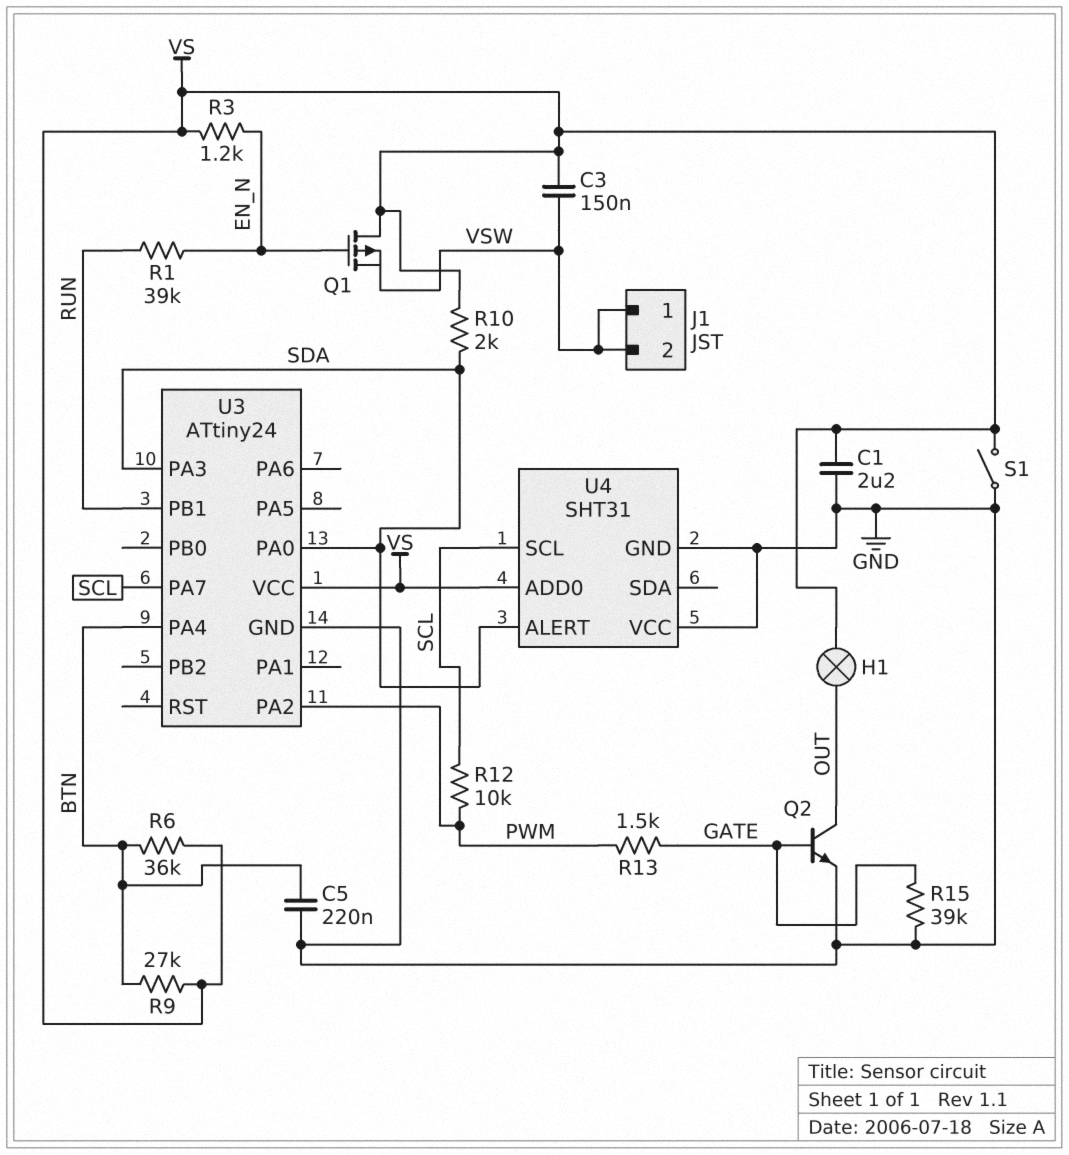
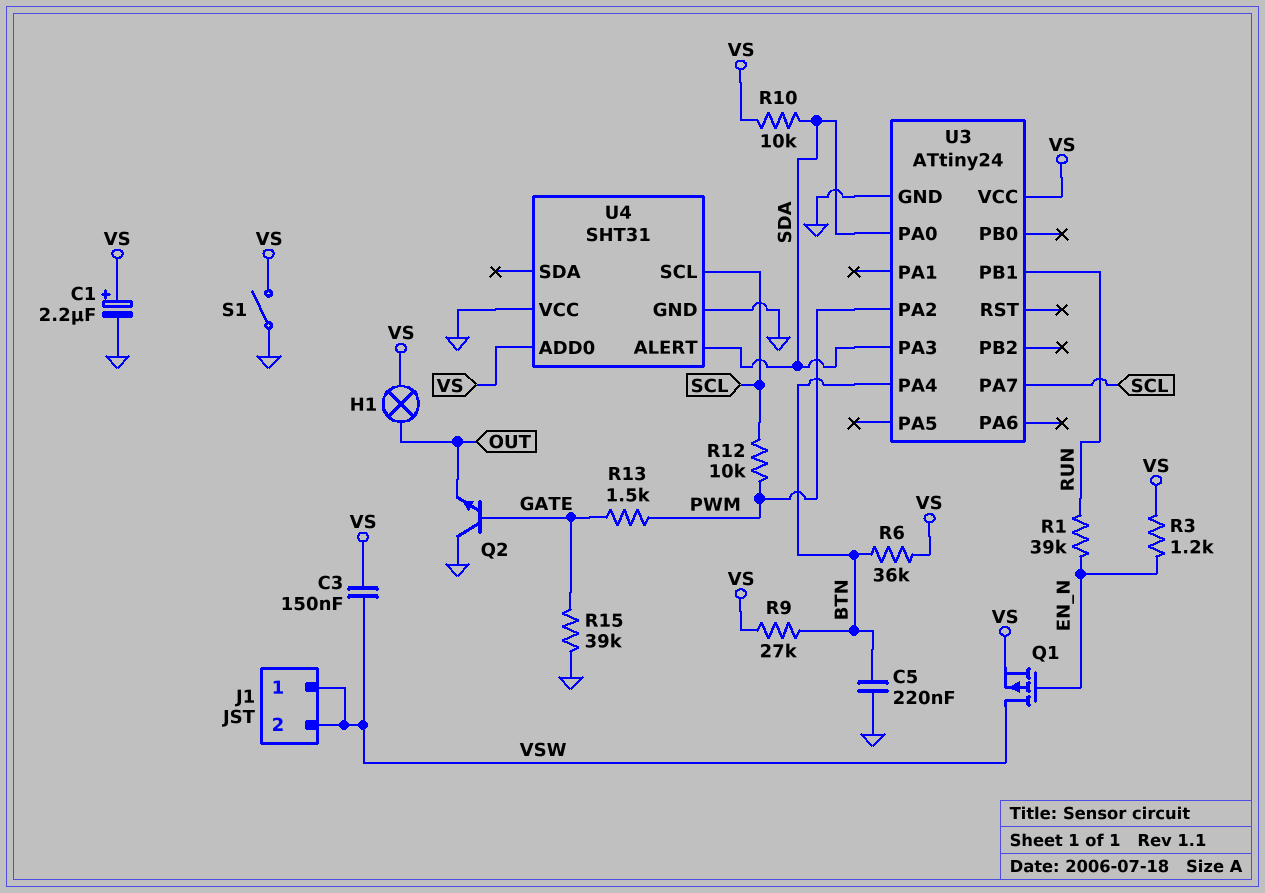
C1: 2.2uF (GND, VS) -> 2.2uF (plus VS, minus GND)
Q1: PMOS (G EN_N, D VS, S VSW) -> PMOS (G EN_N, D VSW, S VS)
Q2: NPN (B GATE, C OUT, E GND) -> NPN (B GATE, C GND, E OUT)
R10: 2k (SDA, VS) -> 10k (SDA, VS)

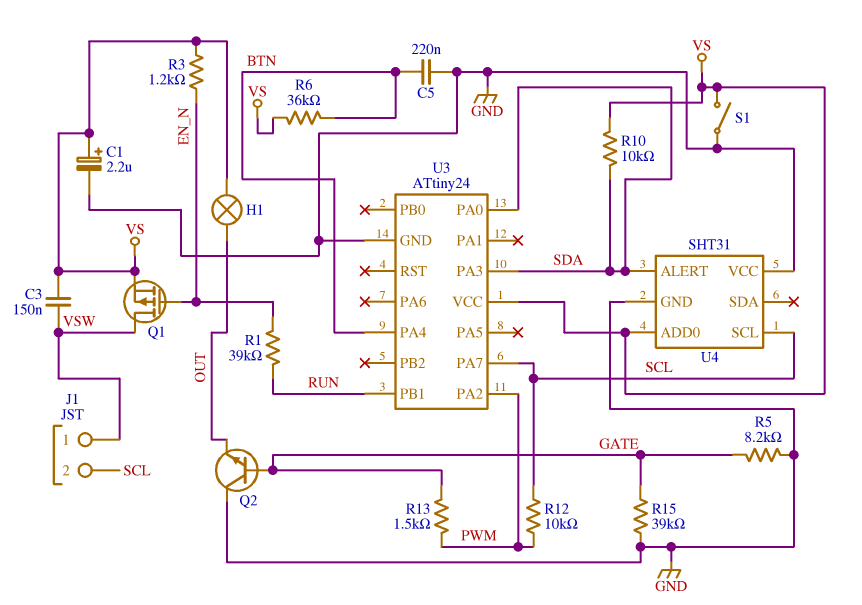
J1 pin 2: VSW -> SCL
R5: none -> 8.2k (GATE, GND)
R9: 27k (BTN, VS) -> none

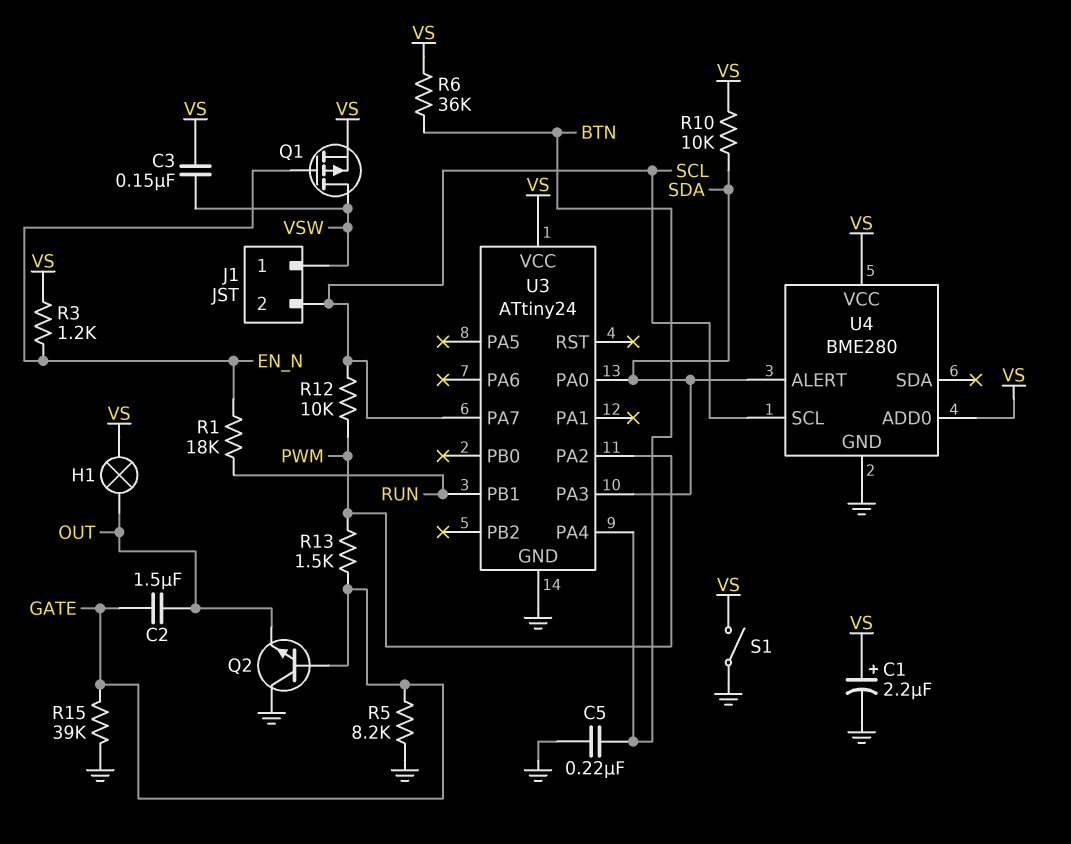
C2: none -> 1.5uF (GATE, OUT)
R1: 39k (EN_N, RUN) -> 18k (EN_N, RUN)
U4: SHT31 -> BME280
U4 pin VCC: GND -> VS

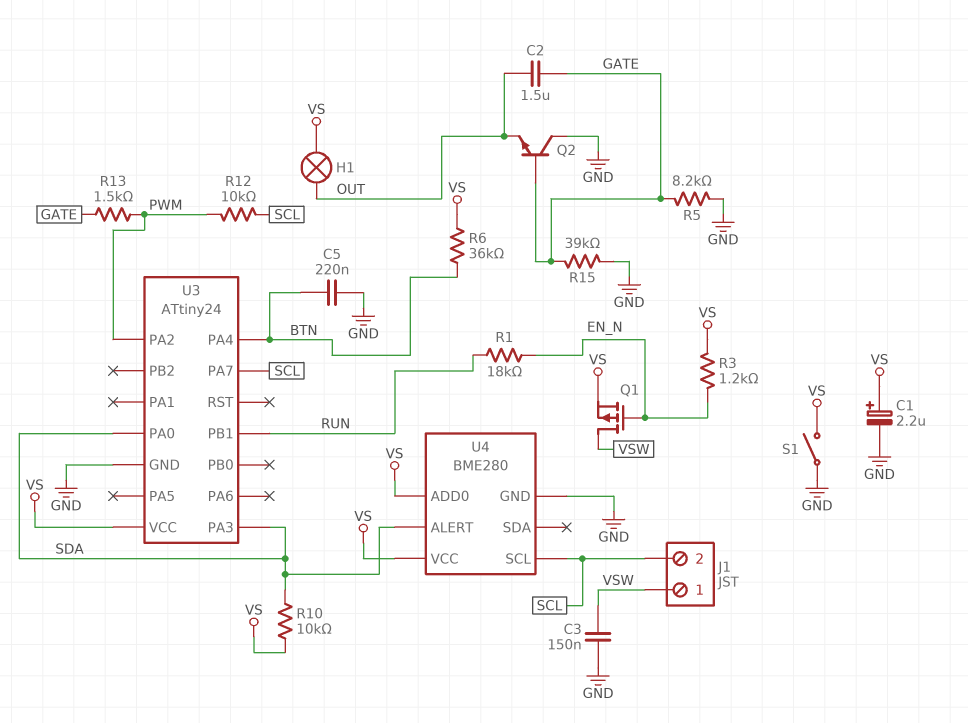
C3: 150nF (VS, VSW) -> 150nF (GND, VSW)

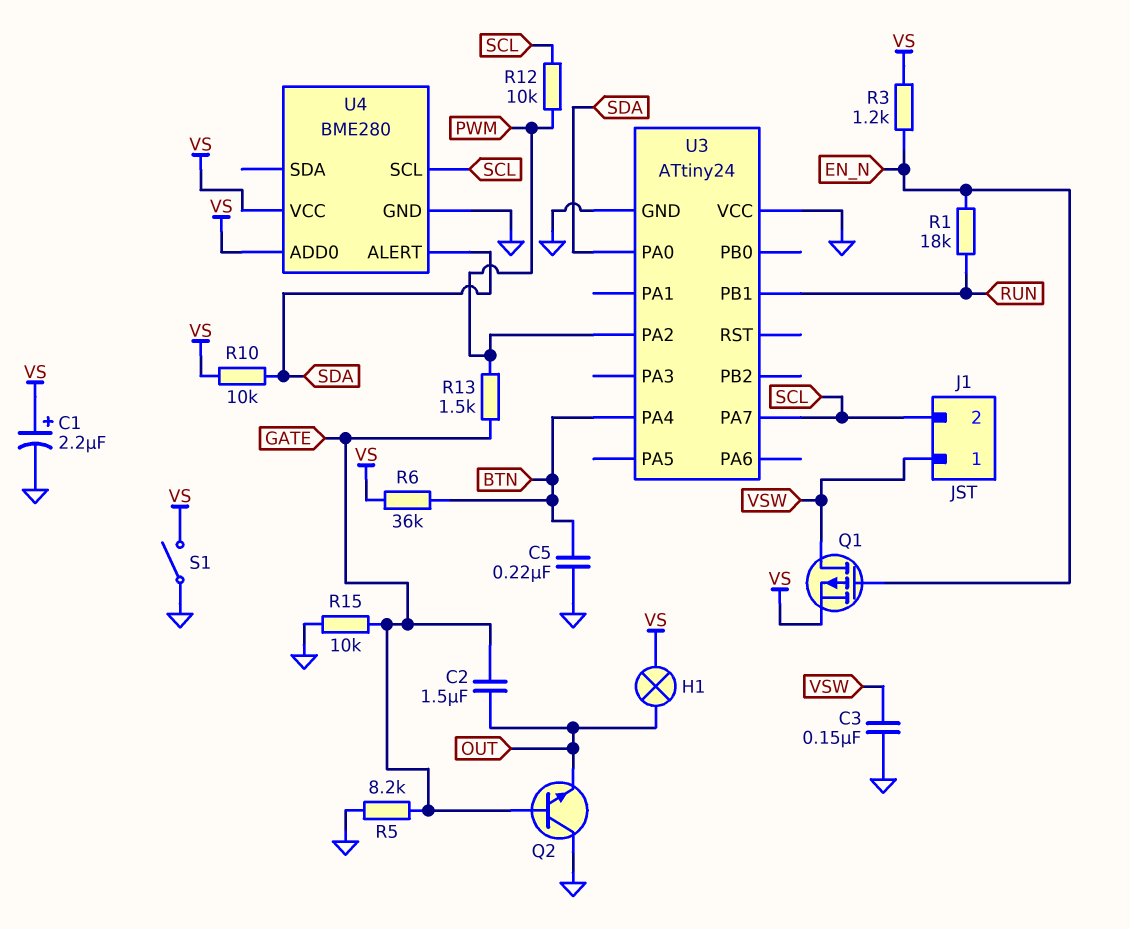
R15: 39k (GATE, GND) -> 10k (GATE, GND)
U3 pin PA3: SDA -> none
U3 pin VCC: VS -> GND

